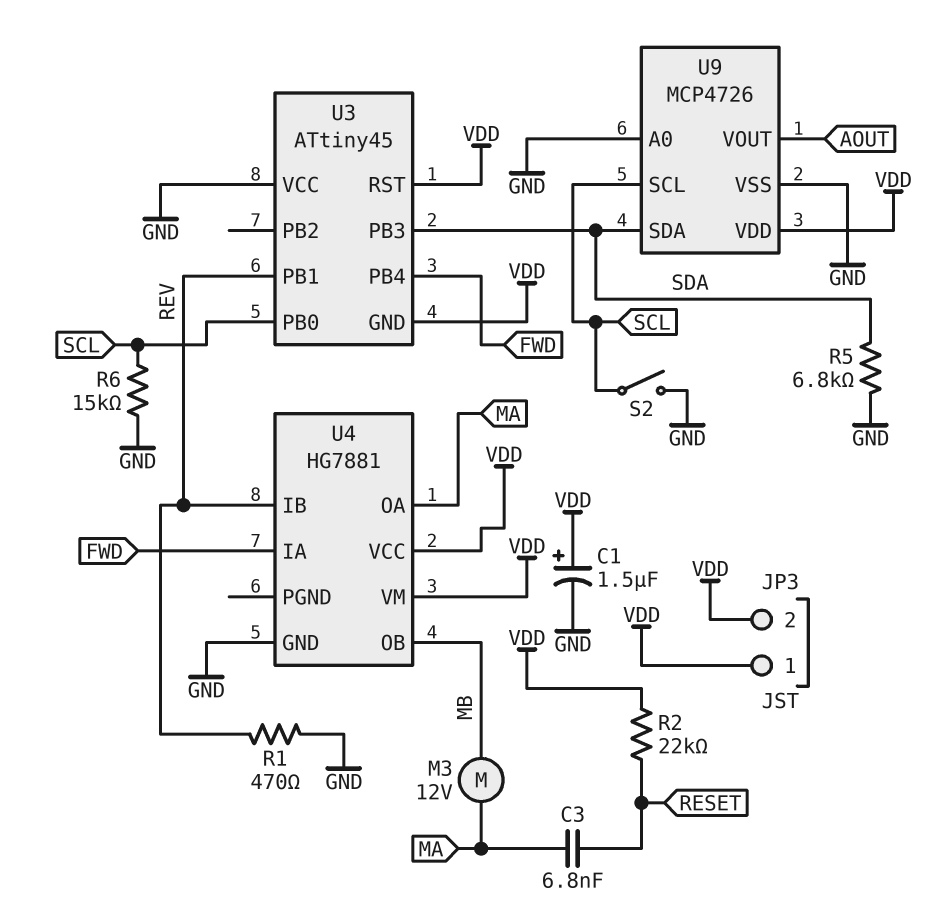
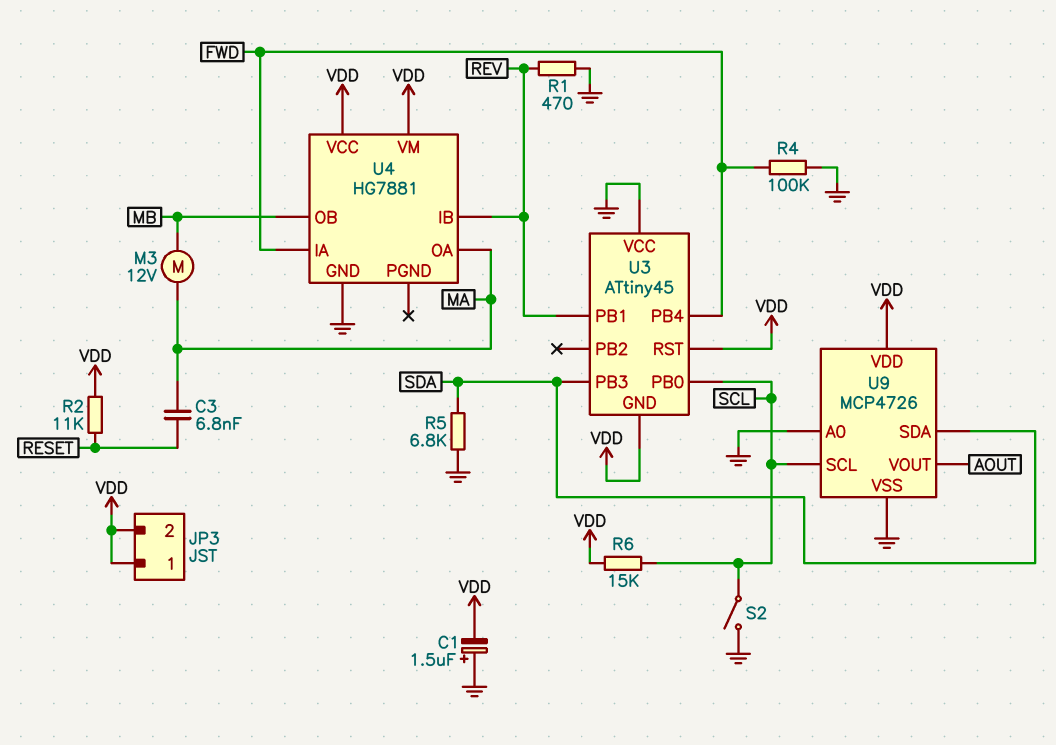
C1: 1.5uF (plus VDD, minus GND) -> 1.5uF (plus GND, minus VDD)
R2: 22k (RESET, VDD) -> 11k (RESET, VDD)
R4: none -> 100k (FWD, GND)
R6: 15k (GND, SCL) -> 15k (SCL, VDD)

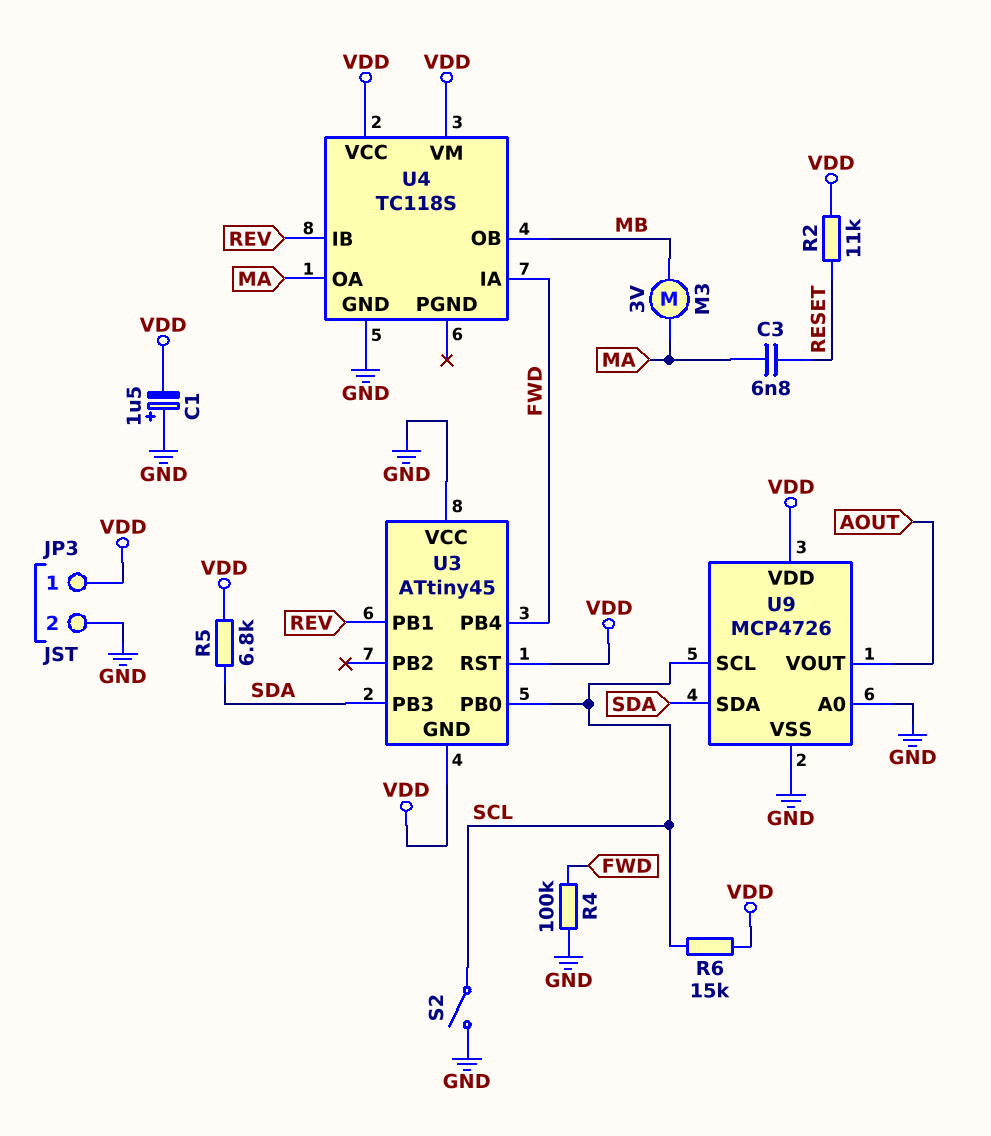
JP3 pin 2: VDD -> GND
M3: motor 12V (MA, MB) -> motor 3V (MA, MB)
R1: 470 (GND, REV) -> none
R5: 6.8k (GND, SDA) -> 6.8k (SDA, VDD)
U4: HG7881 -> TC118S

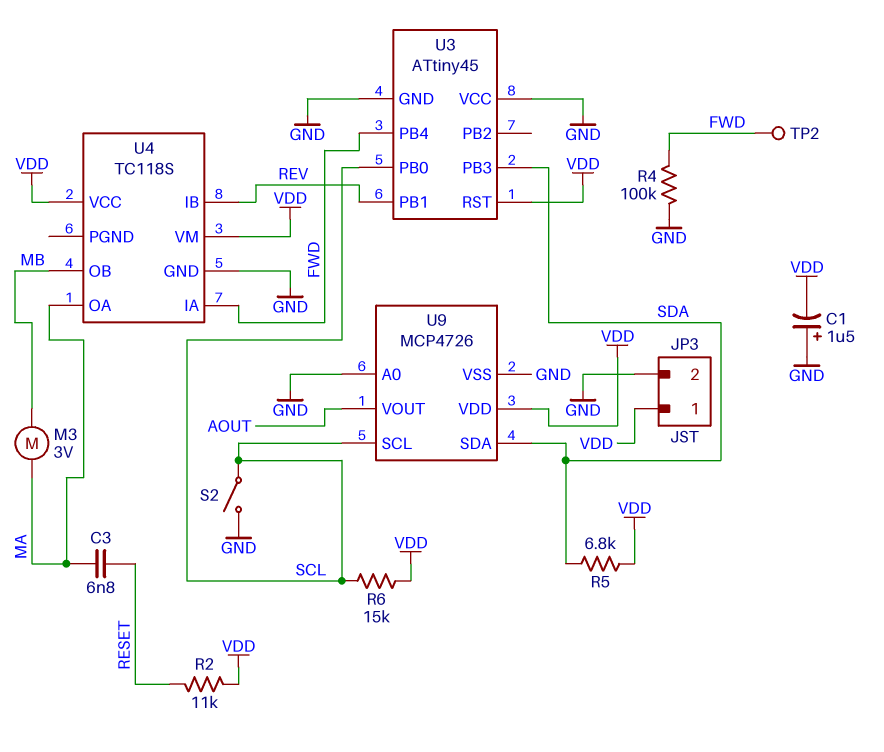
TP2: none -> test point (FWD)
U3 pin GND: VDD -> GND

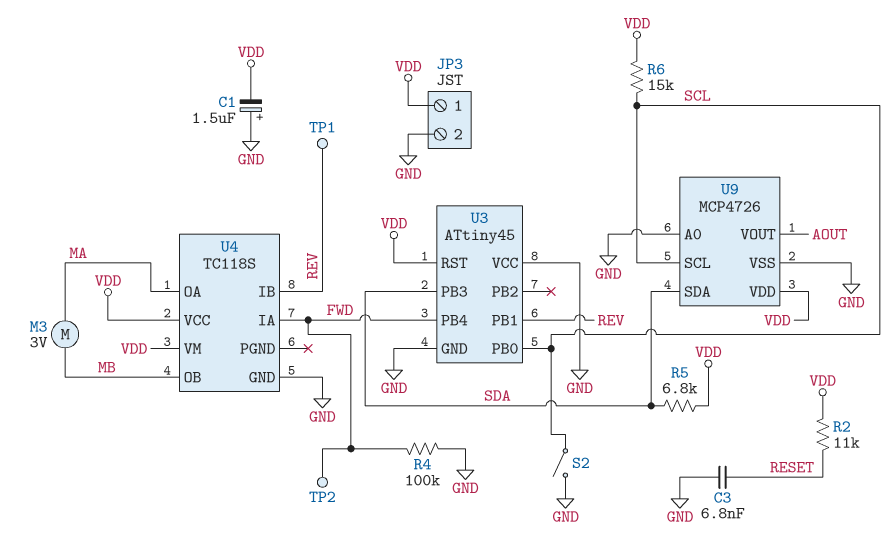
C3: 6.8nF (MA, RESET) -> 6.8nF (GND, RESET)
TP1: none -> test point (REV)

